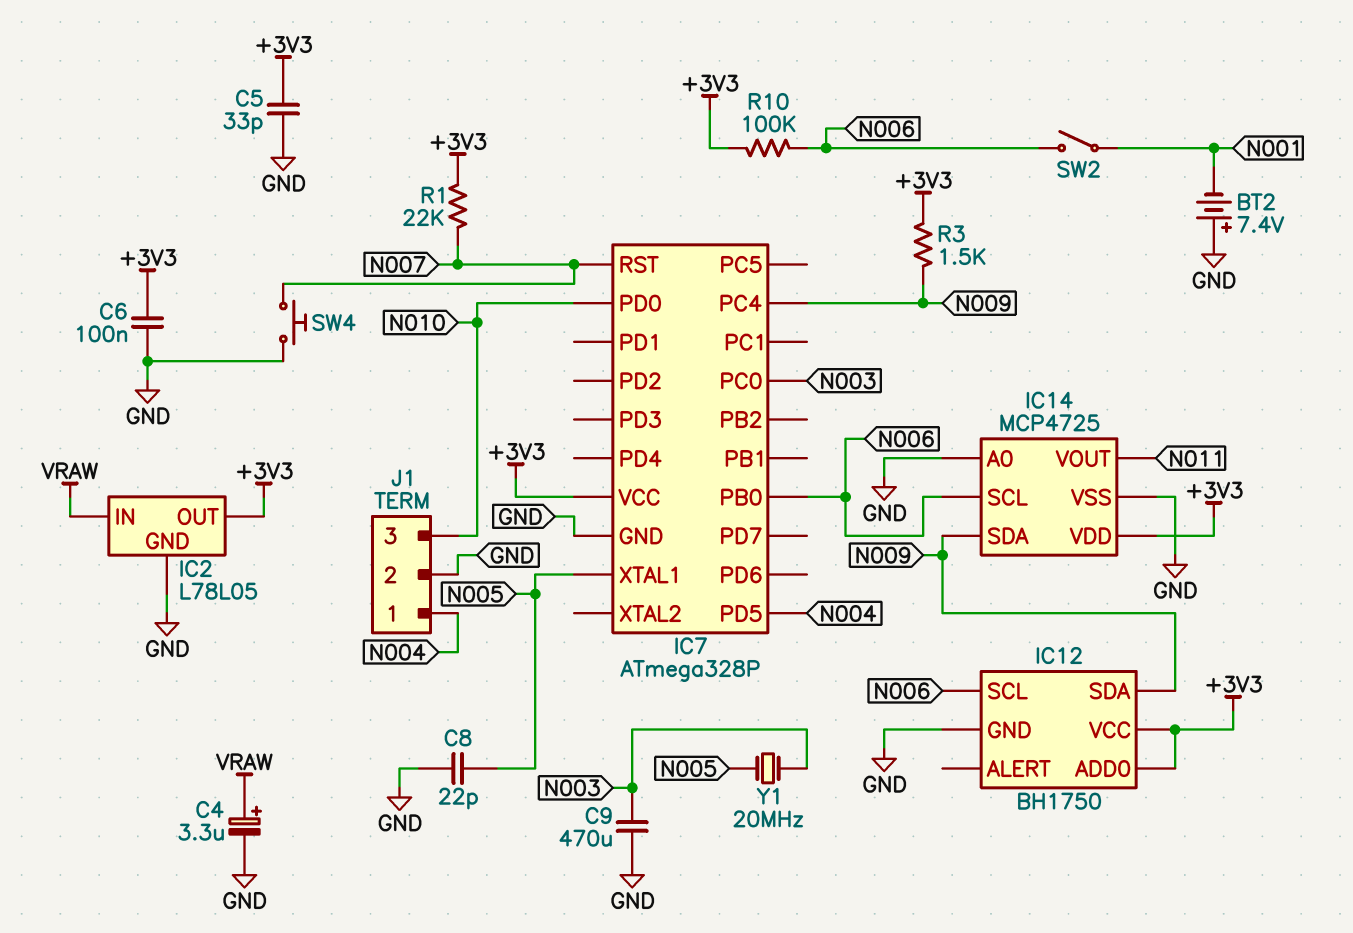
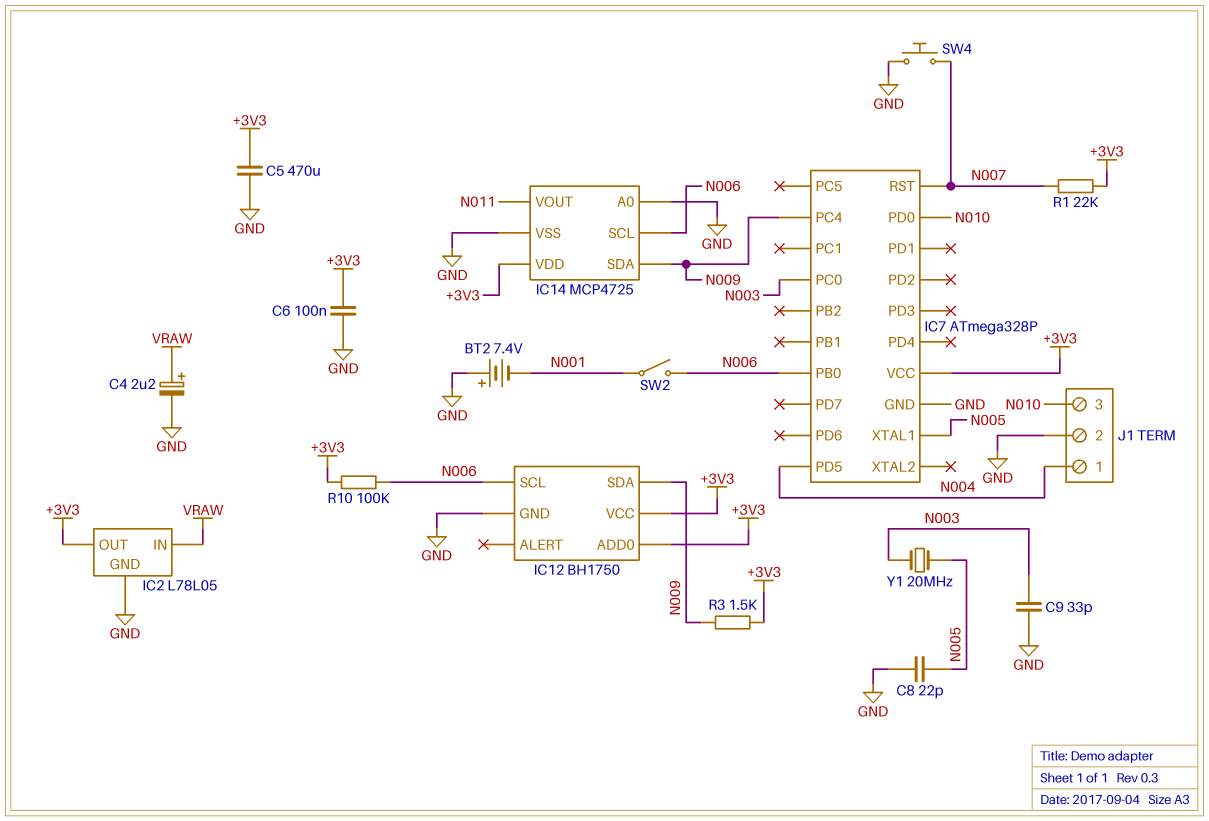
C4: 3.3uF (plus VRAW, minus GND) -> 2.2uF (plus VRAW, minus GND)
C5: 33pF (+3V3, GND) -> 470uF (+3V3, GND)
C9: 470uF (GND, N003) -> 33pF (GND, N003)

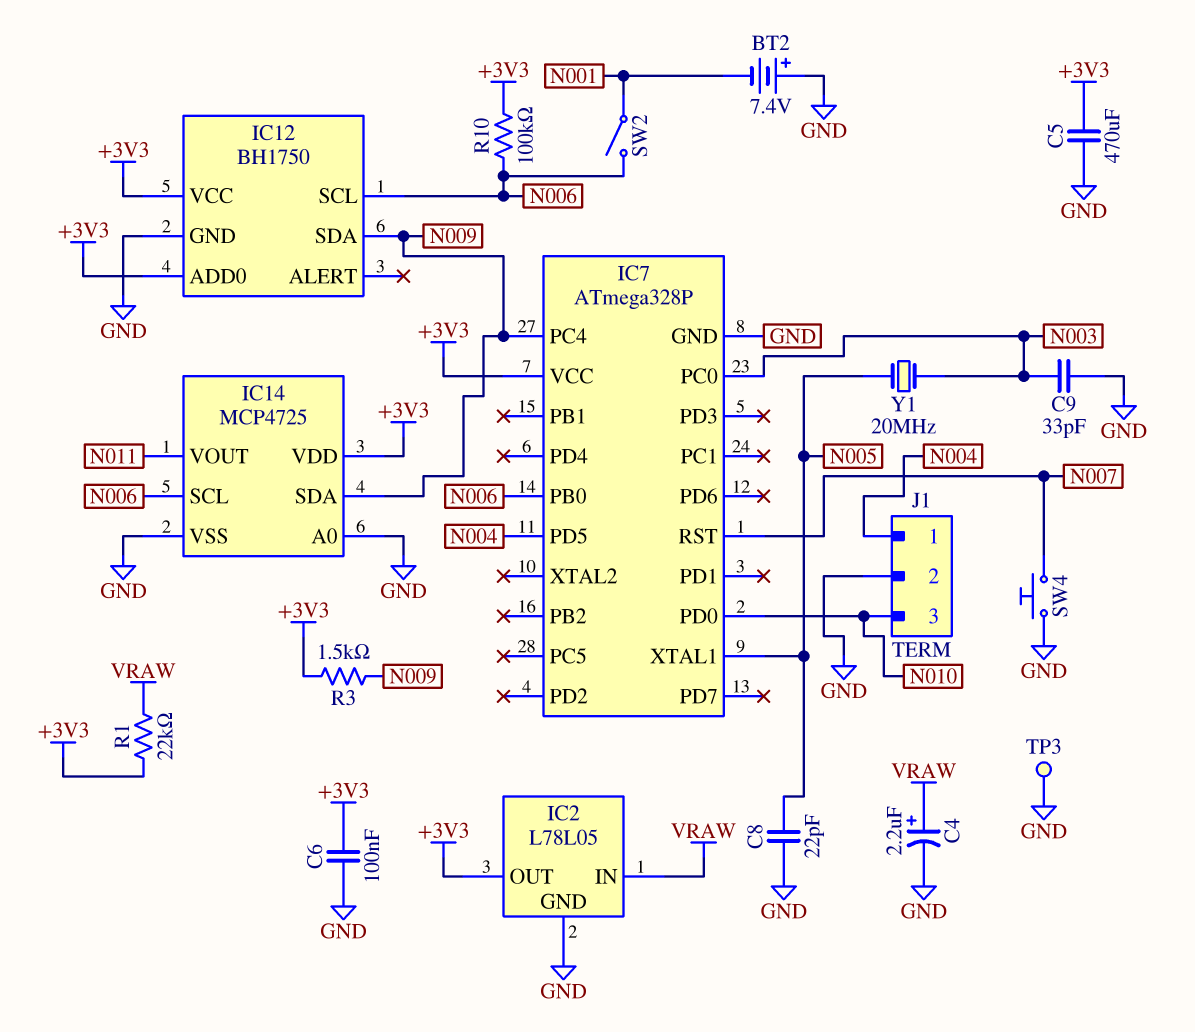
R1: 22k (+3V3, N007) -> 22k (+3V3, VRAW)
TP3: none -> test point (GND)

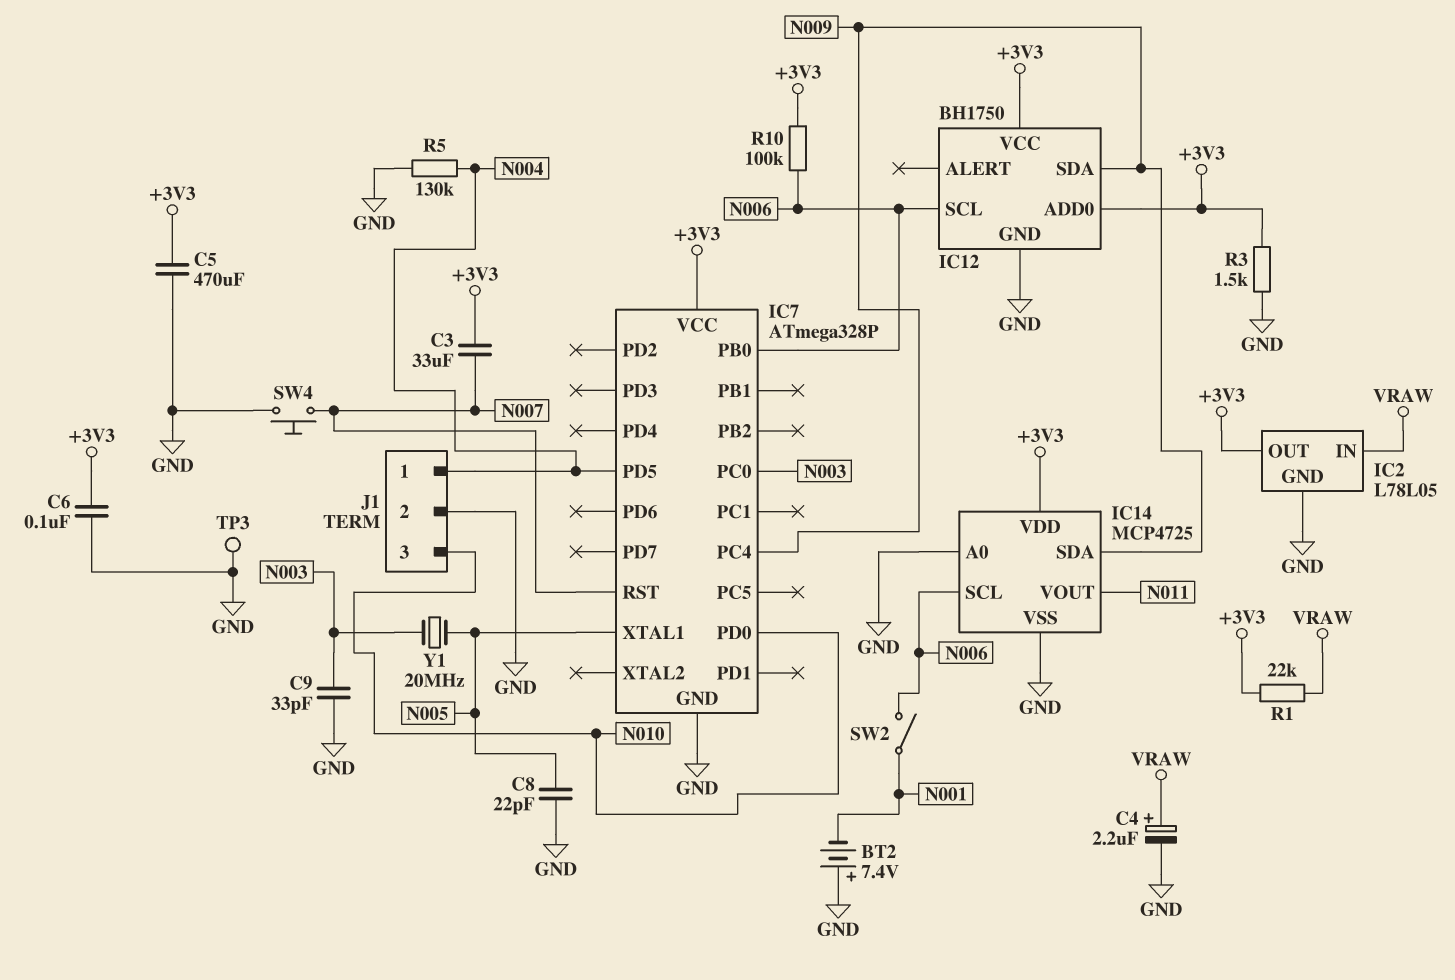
C3: none -> 33uF (+3V3, N007)
R3: 1.5k (+3V3, N009) -> 1.5k (+3V3, GND)
R5: none -> 130k (GND, N004)

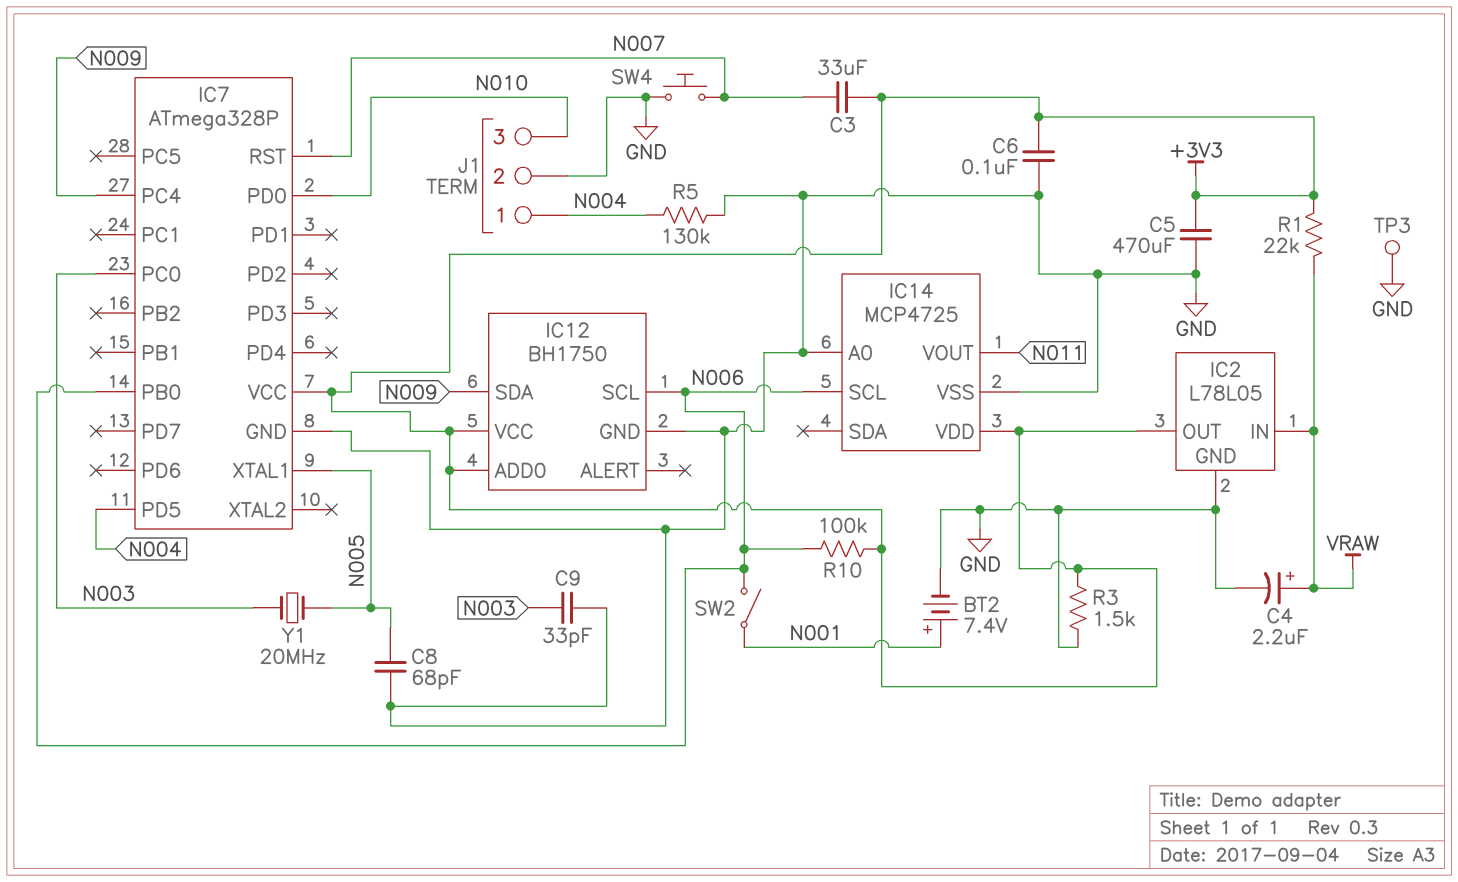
BT2: 7.4V (plus GND, minus N001) -> 7.4V (plus N001, minus GND)
C8: 22pF (GND, N005) -> 68pF (GND, N005)
IC14 pin SDA: N009 -> none

